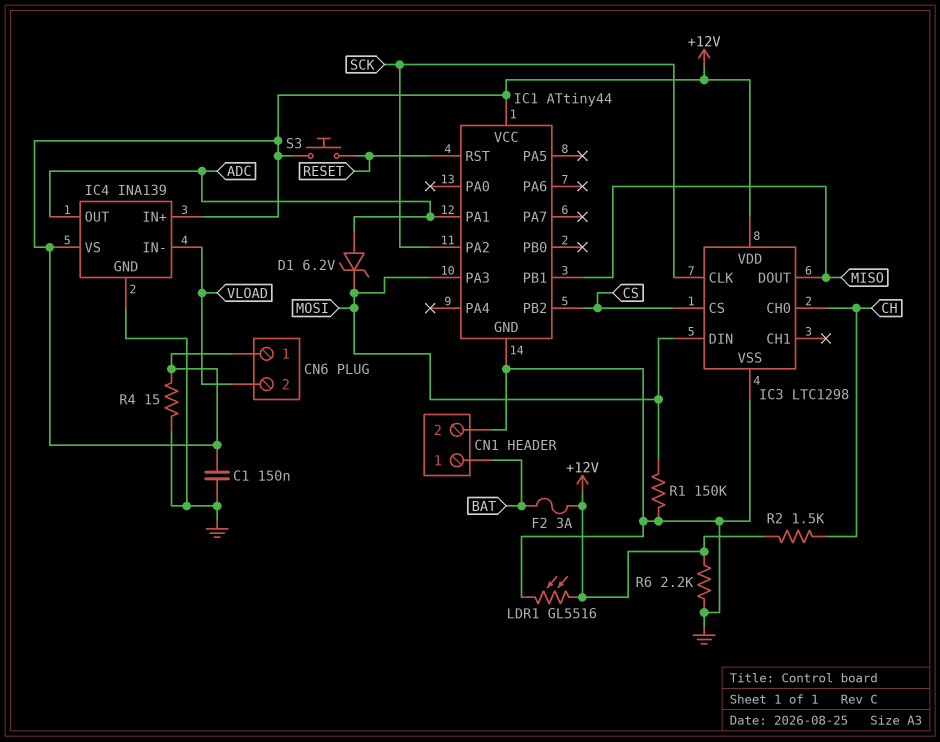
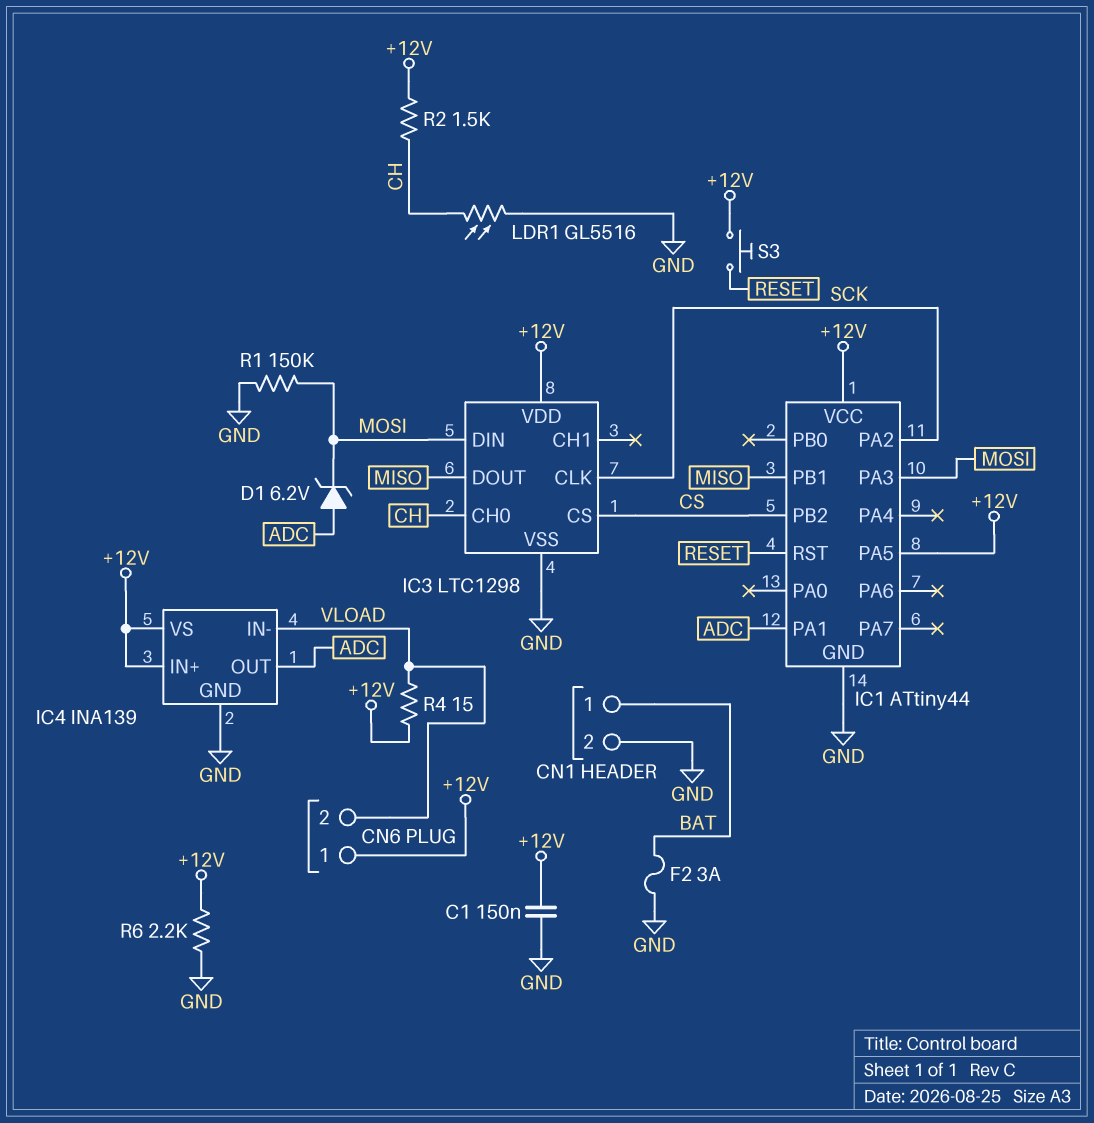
F2: 3A (+12V, BAT) -> 3A (BAT, GND)
IC1 pin PA5: none -> +12V
LDR1: GL5516 (+12V, GND) -> GL5516 (CH, GND)
R4: 15 (+12V, GND) -> 15 (+12V, VLOAD)

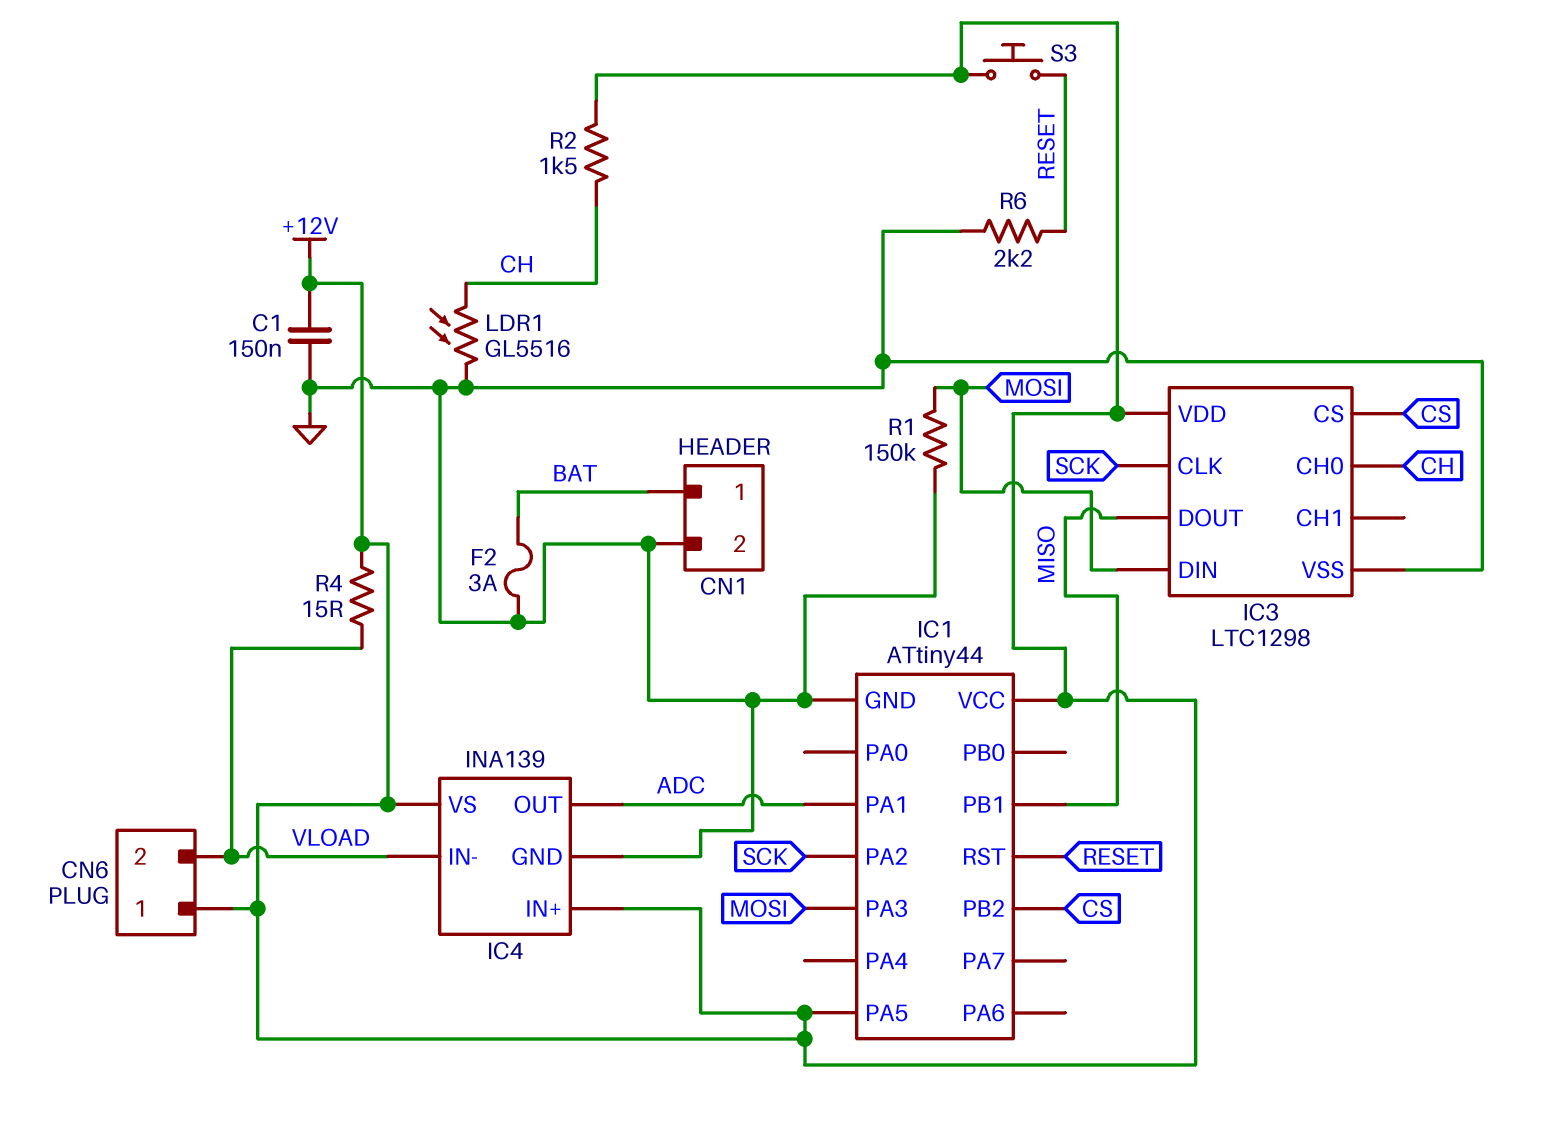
D1: zener 6.2V (A ADC, K MOSI) -> none
R6: 2.2k (+12V, GND) -> 2.2k (GND, RESET)

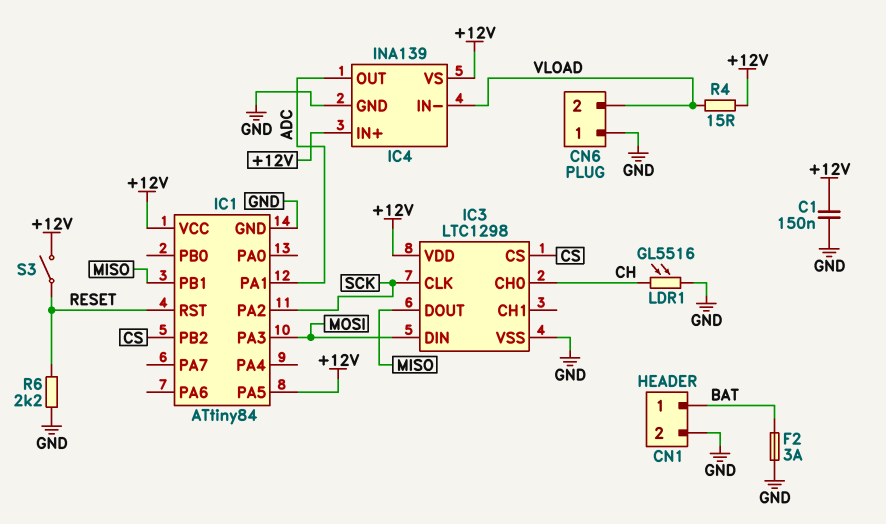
CN6 pin 1: +12V -> GND
IC1: ATtiny44 -> ATtiny84
R1: 150k (GND, MOSI) -> none
R2: 1.5k (+12V, CH) -> none
S3: button (+12V, RESET) -> switch (+12V, RESET)

